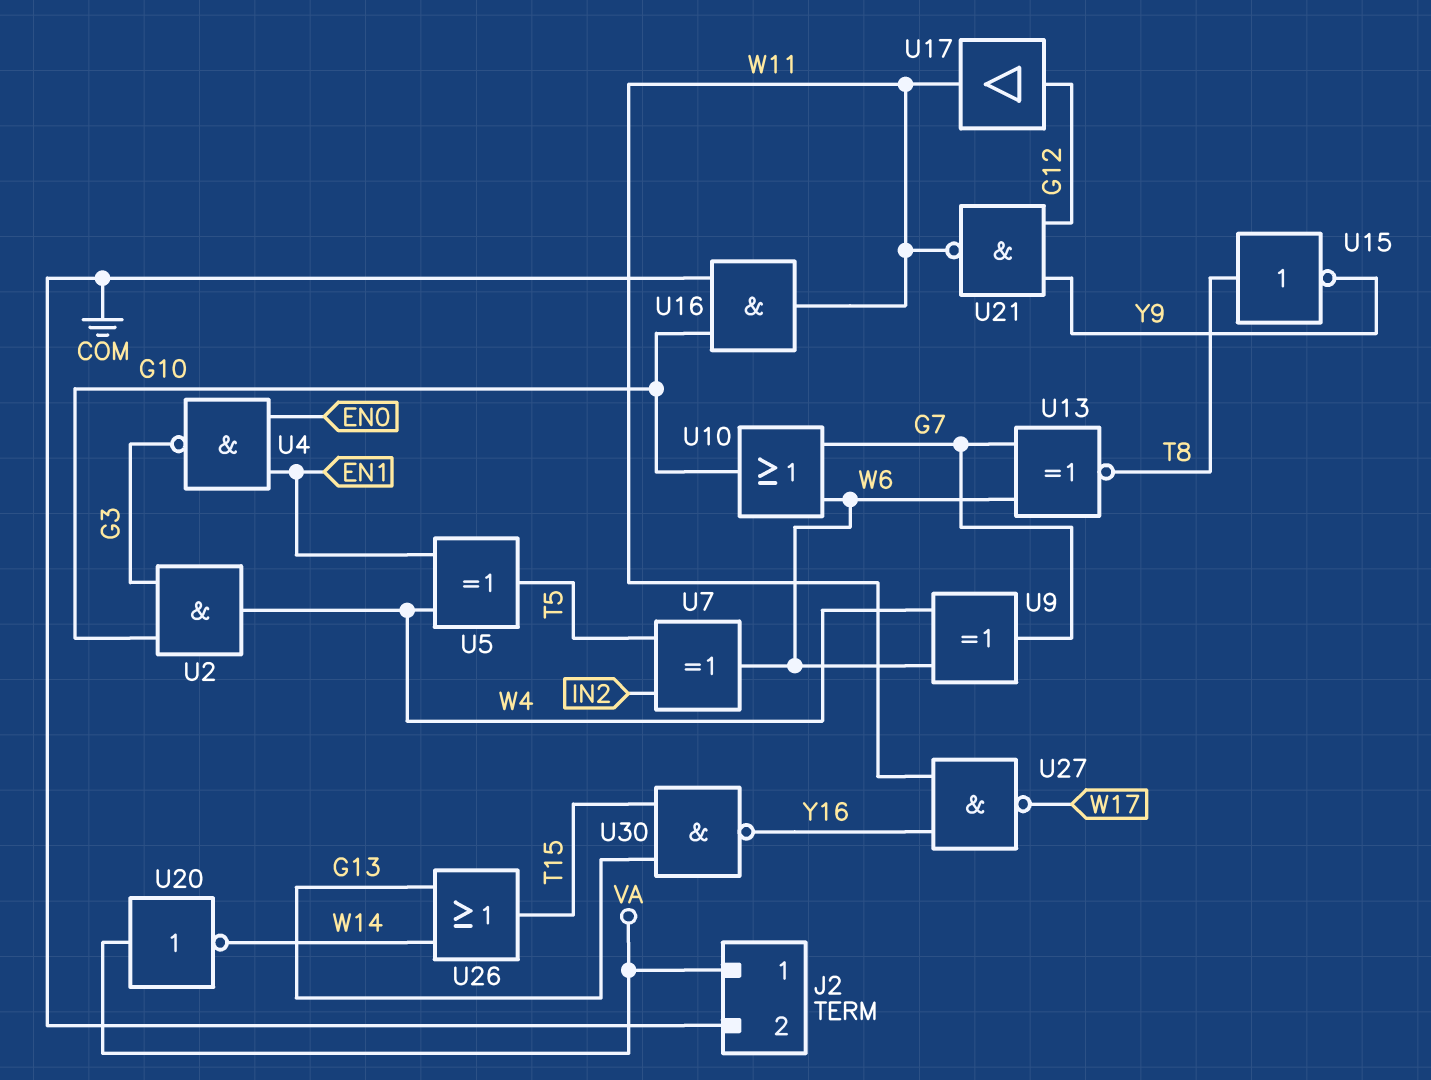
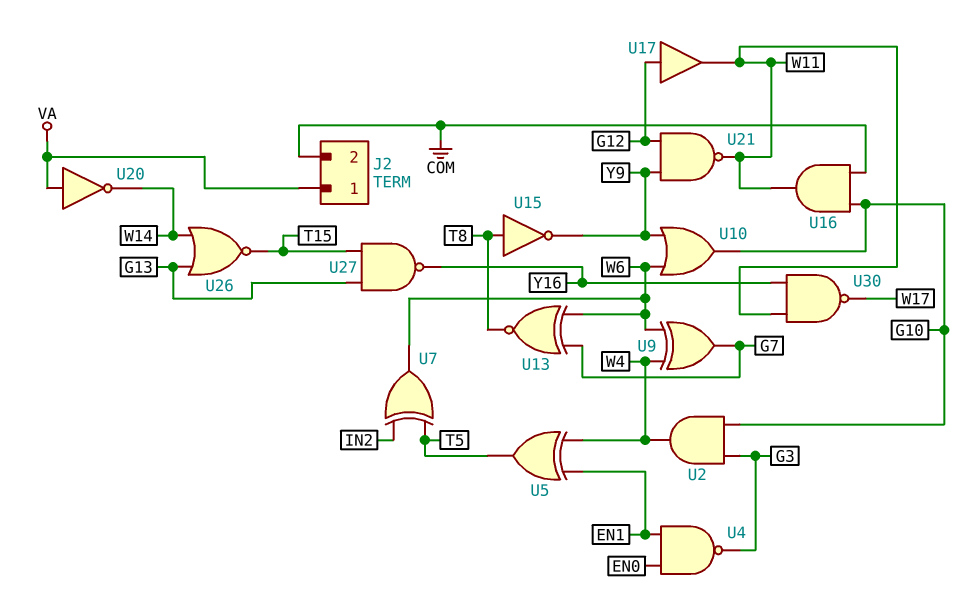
U10: OR (in G7, in W6, out G10) -> OR (in W6, in Y9, out G10)
U26: OR (in G13, in W14, out T15) -> NOR (in G13, in W14, out T15)
U27: NAND (in W11, in Y16, out W17) -> NAND (in G13, in T15, out Y16)
U30: NAND (in G13, in T15, out Y16) -> NAND (in W11, in Y16, out W17)

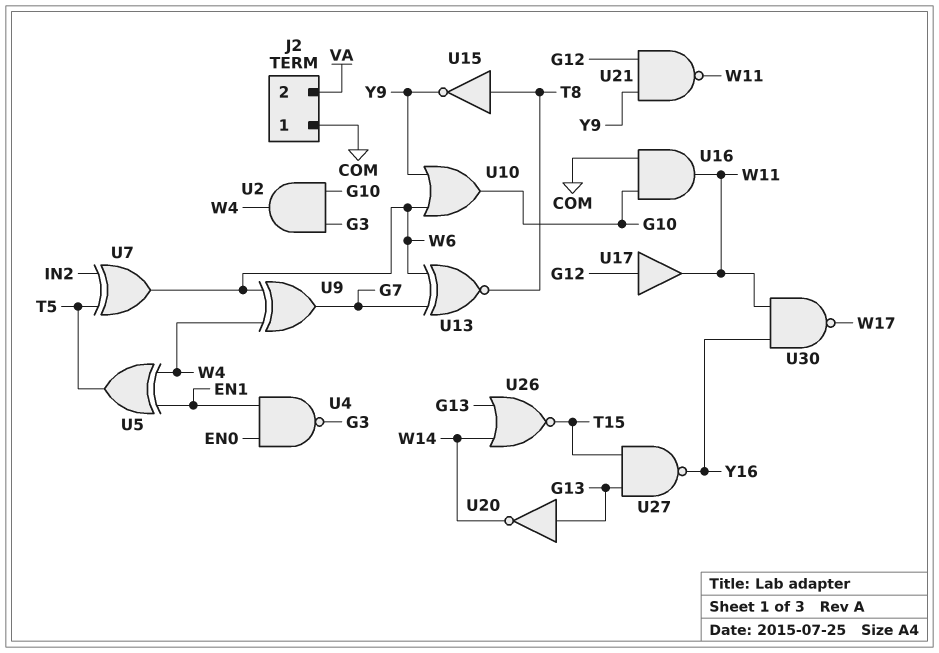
J2 pin 1: VA -> COM
J2 pin 2: COM -> VA
U20: NOT (in VA, out W14) -> NOT (in G13, out W14)

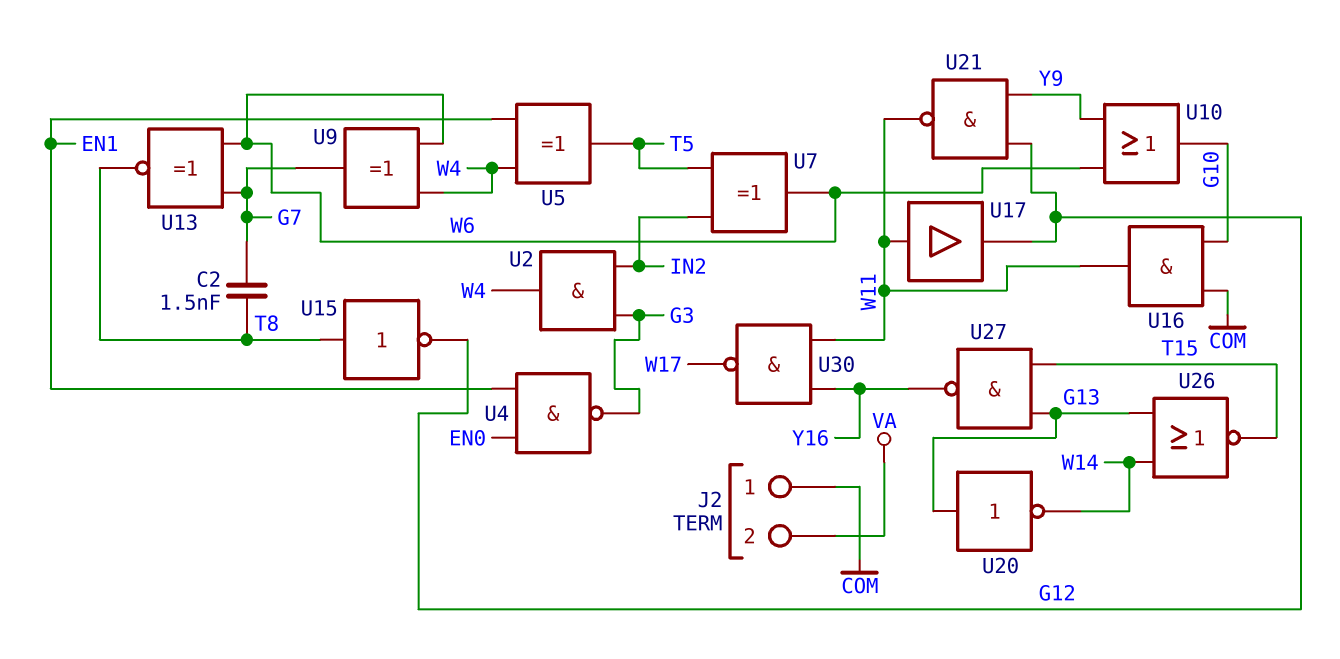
C2: none -> 1.5nF (G7, T8)
U2: AND (in G3, in G10, out W4) -> AND (in G3, in IN2, out W4)
U15: NOT (in T8, out Y9) -> NOT (in T8, out G12)
U17: buffer (in G12, out W11) -> buffer (in W11, out G12)

